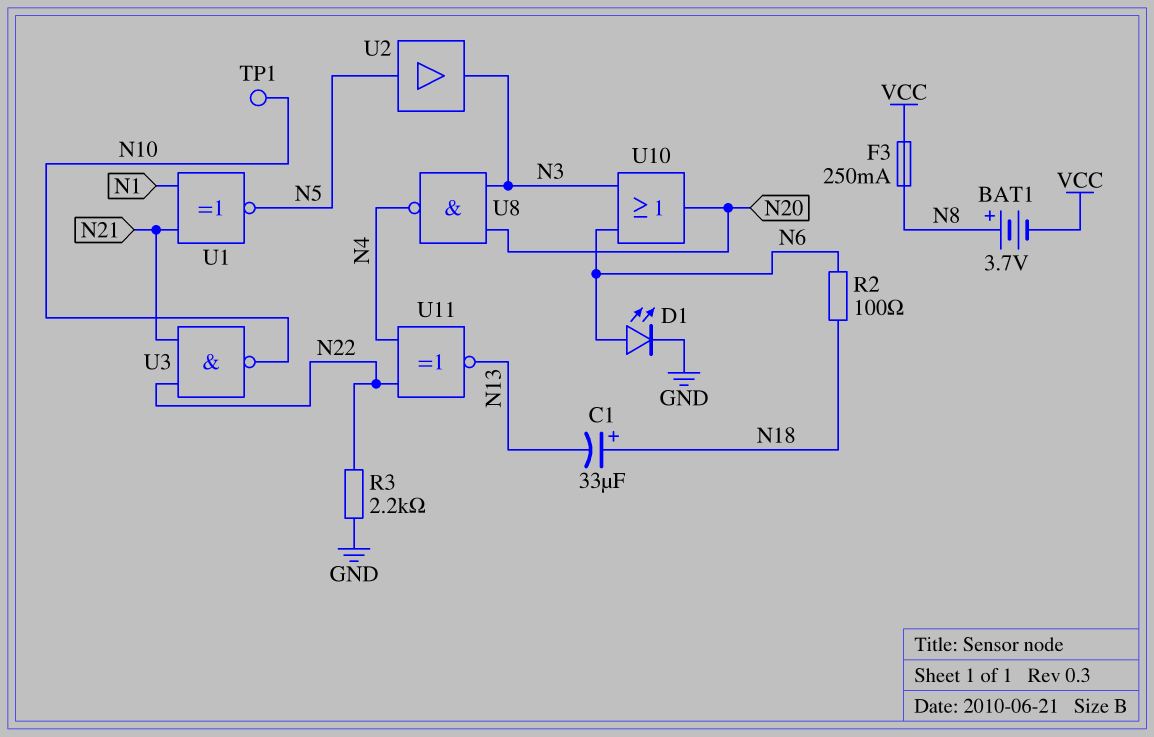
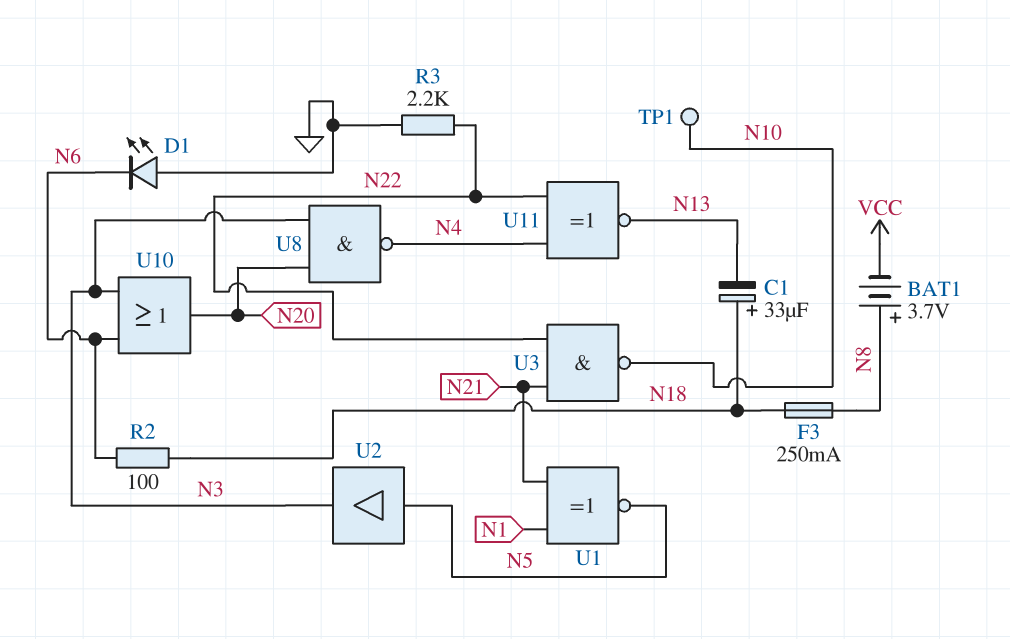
D1: LED (A N6, K GND) -> LED (A GND, K N6)
F3: 250mA (N8, VCC) -> 250mA (N8, N18)

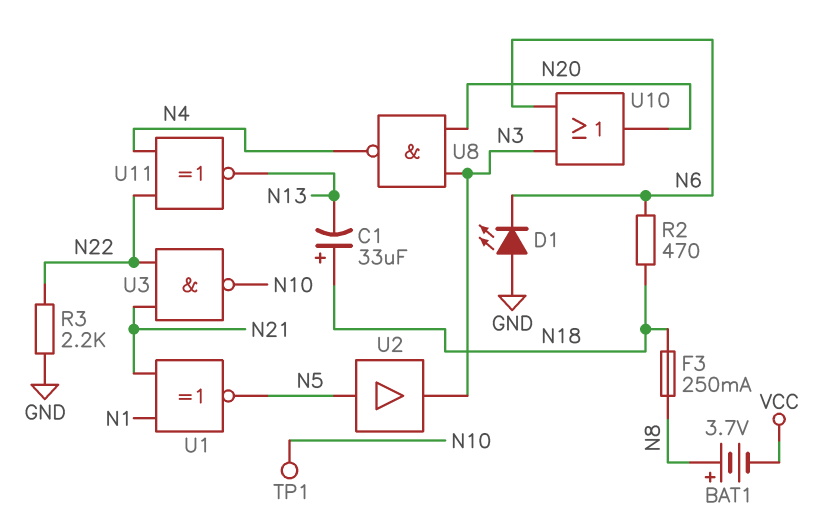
R2: 100 (N6, N18) -> 470 (N6, N18)

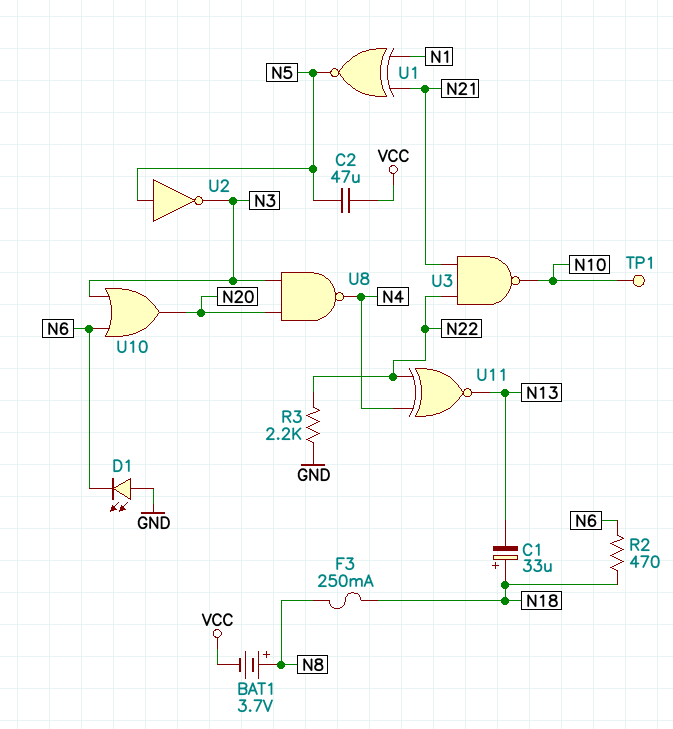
C2: none -> 47uF (N5, VCC)
U2: buffer (in N5, out N3) -> NOT (in N5, out N3)

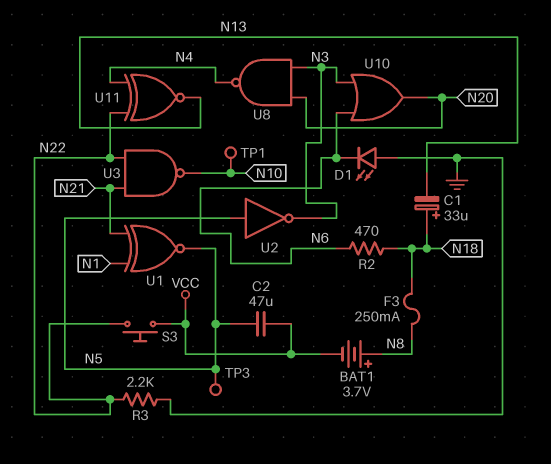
S3: none -> button (N22, VCC)
TP3: none -> test point (N5)

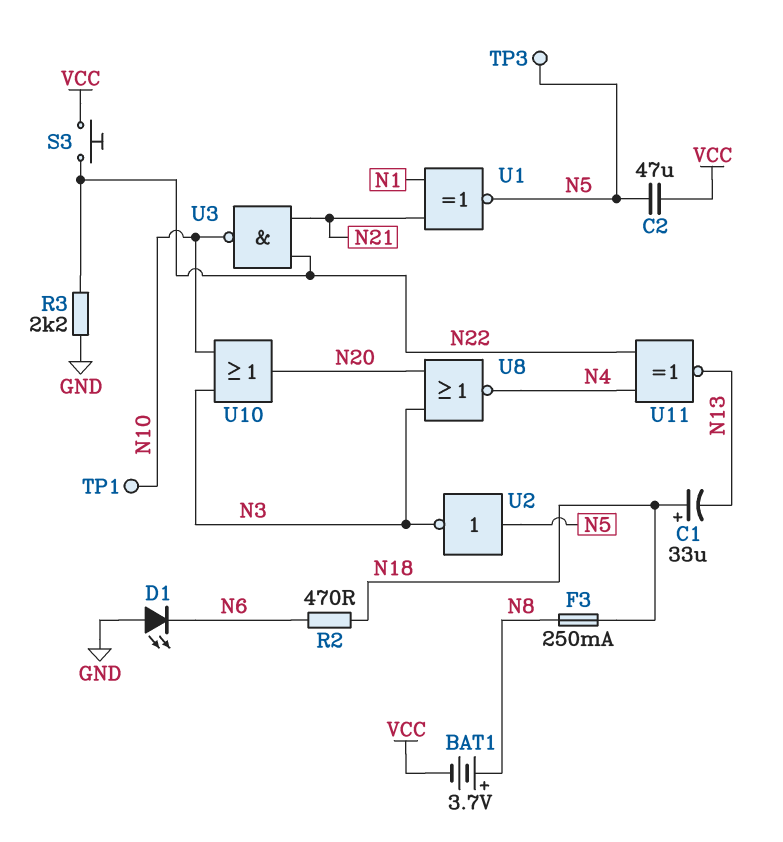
U8: NAND (in N3, in N20, out N4) -> NOR (in N3, in N20, out N4)
U10: OR (in N3, in N6, out N20) -> OR (in N3, in N10, out N20)

